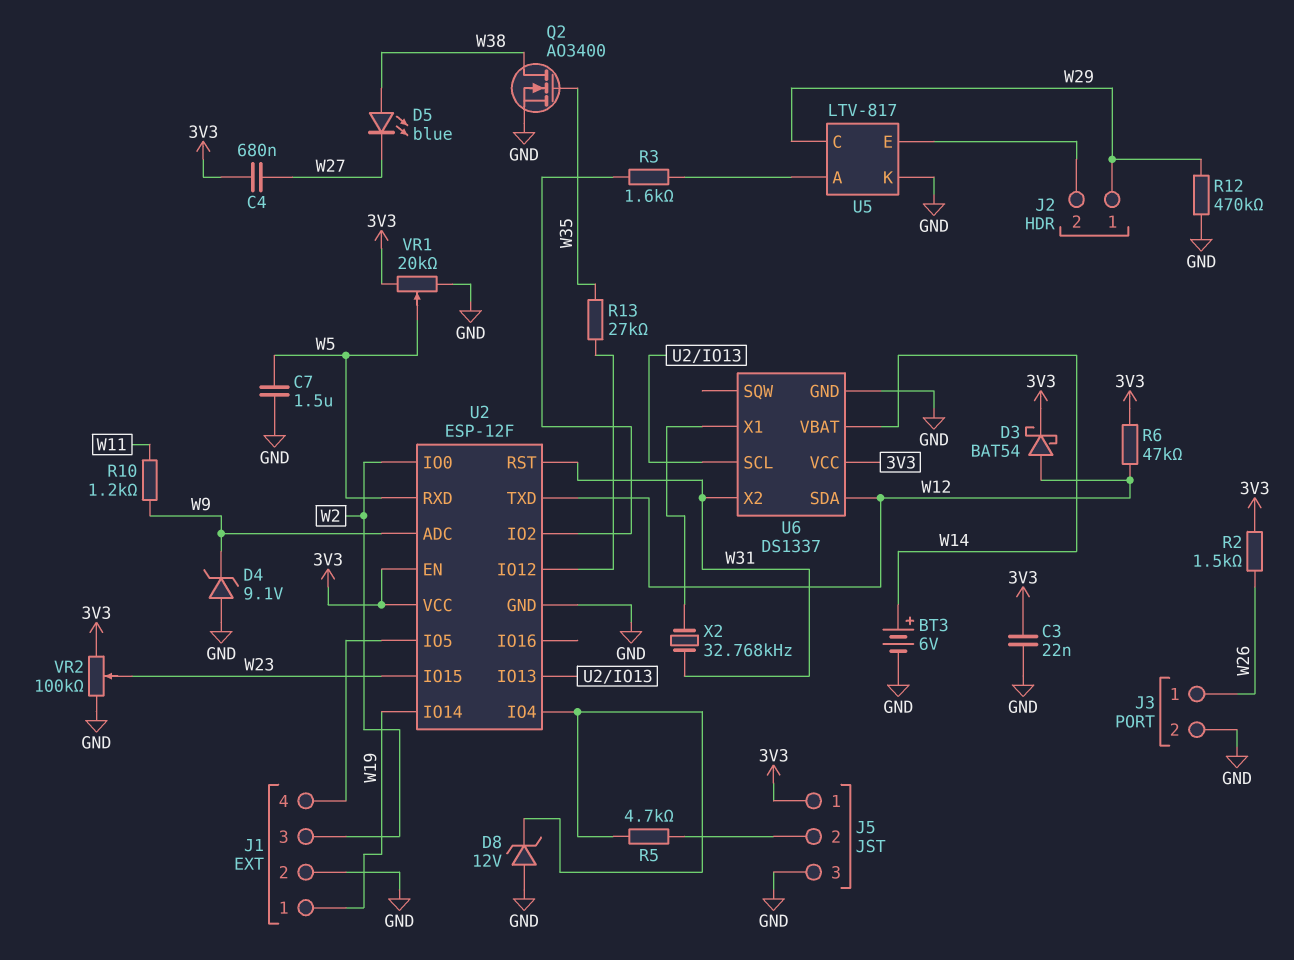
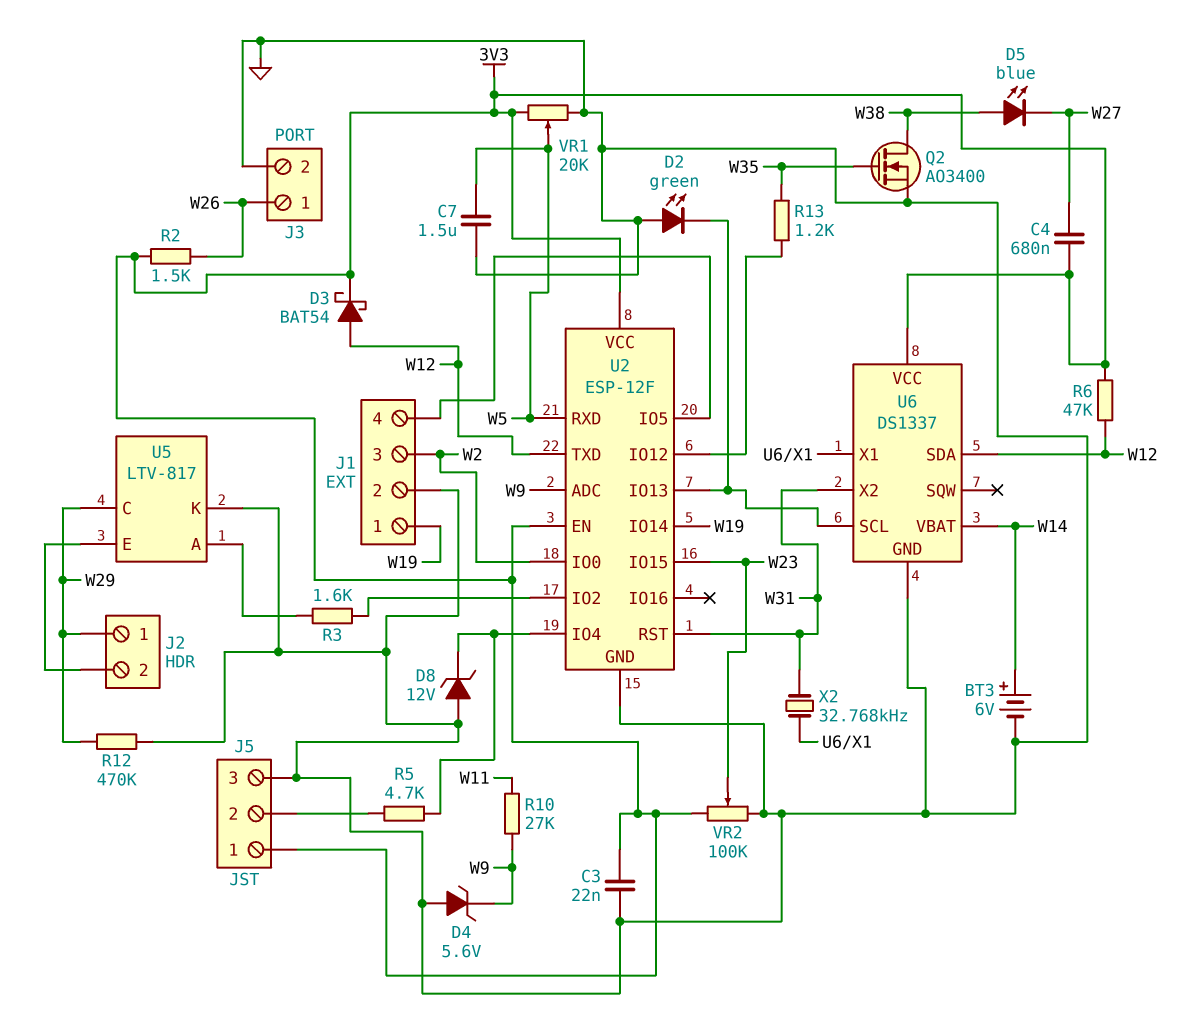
D2: none -> LED green (A GND, K U2/IO13)
D4: zener 9.1V (A GND, K W9) -> zener 5.6V (A GND, K W9)
R10: 1.2k (W9, W11) -> 27k (W9, W11)
R13: 27k (U2/IO12, W35) -> 1.2k (U2/IO12, W35)

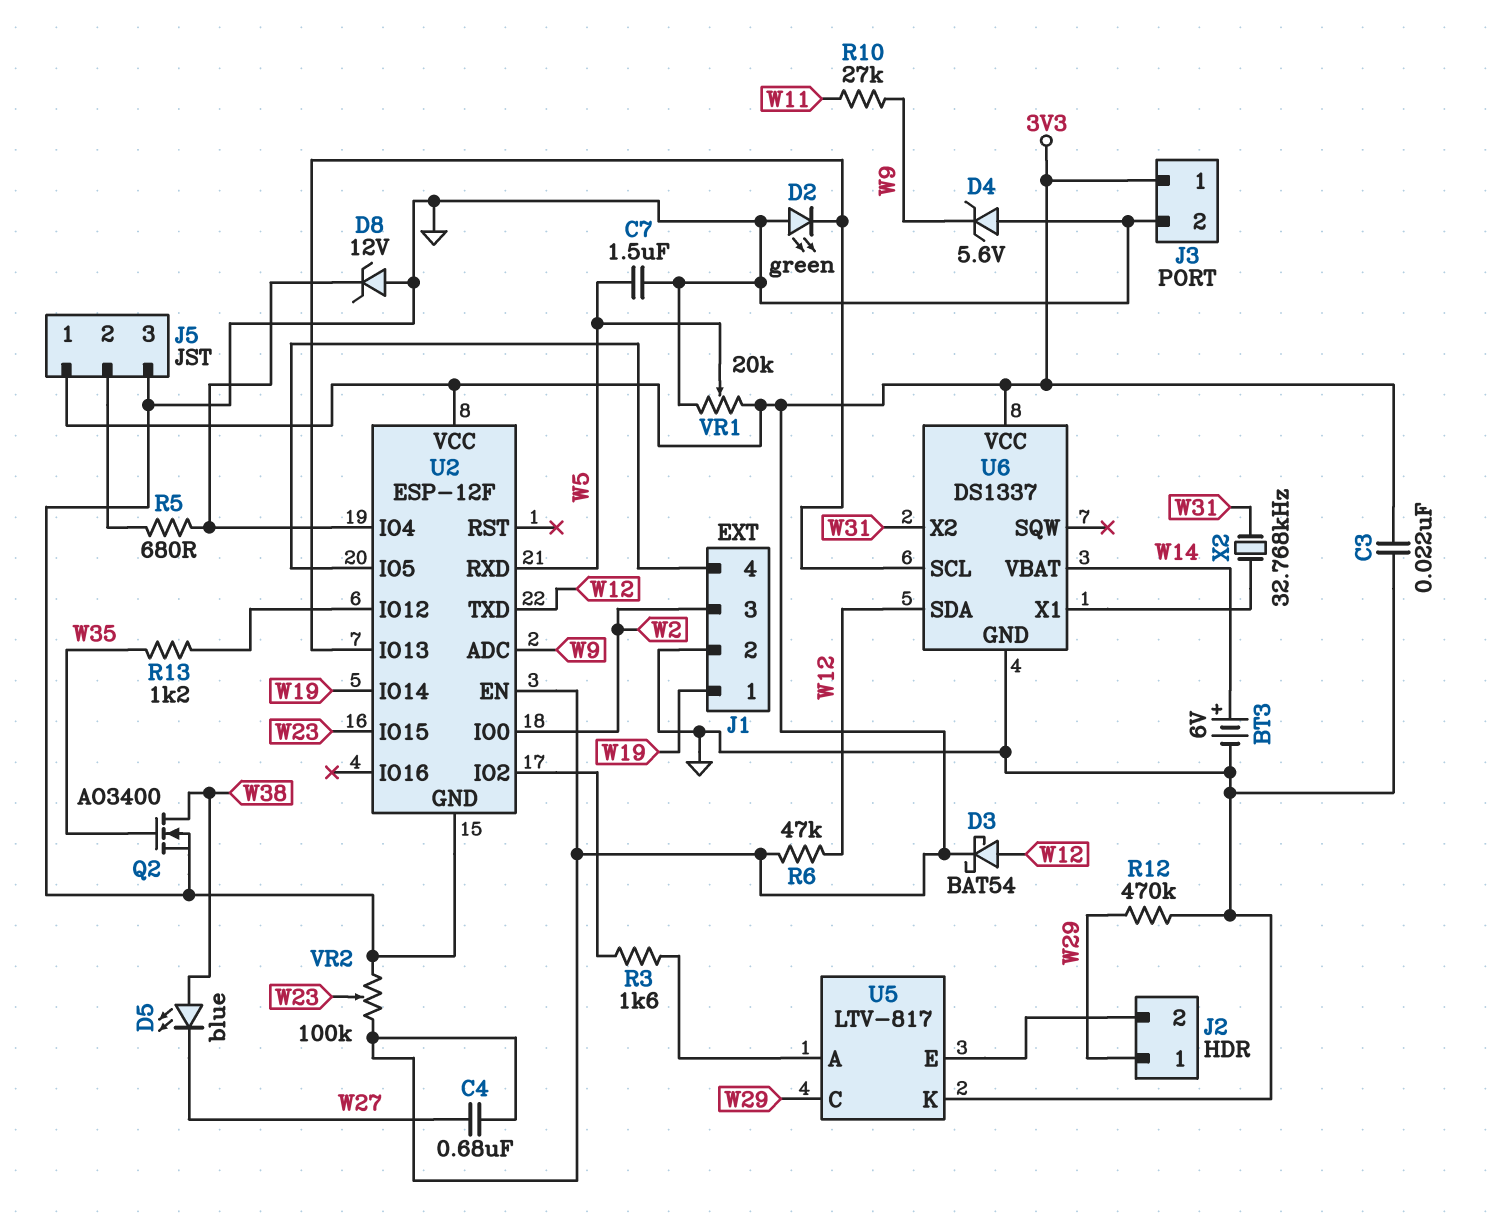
J3 pin 1: W26 -> 3V3
R2: 1.5k (3V3, W26) -> none
R5: 4.7k (J5/2, U2/IO4) -> 680 (J5/2, U2/IO4)
U2 pin RST: W31 -> none

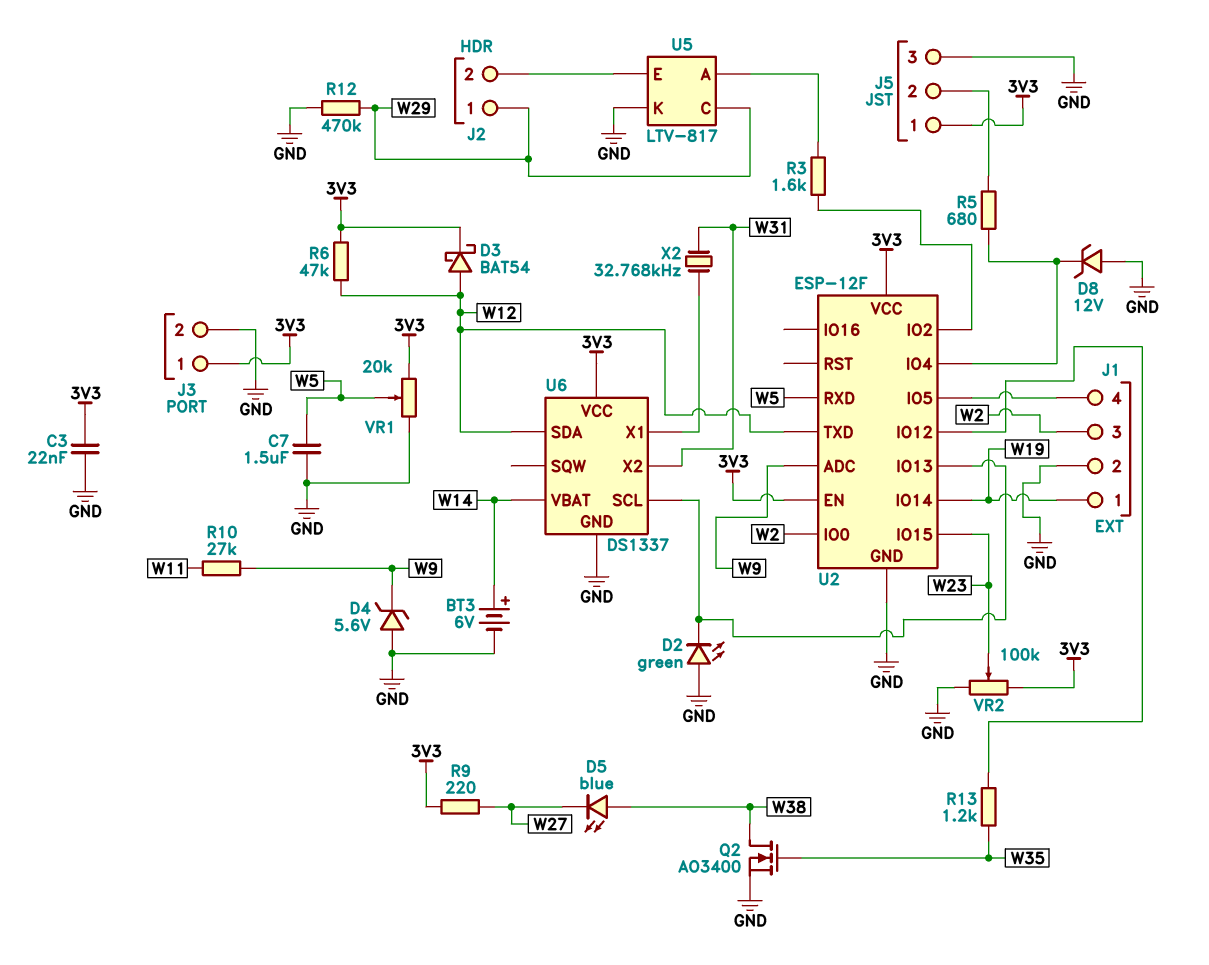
C4: 680nF (3V3, W27) -> none
R9: none -> 220 (3V3, W27)

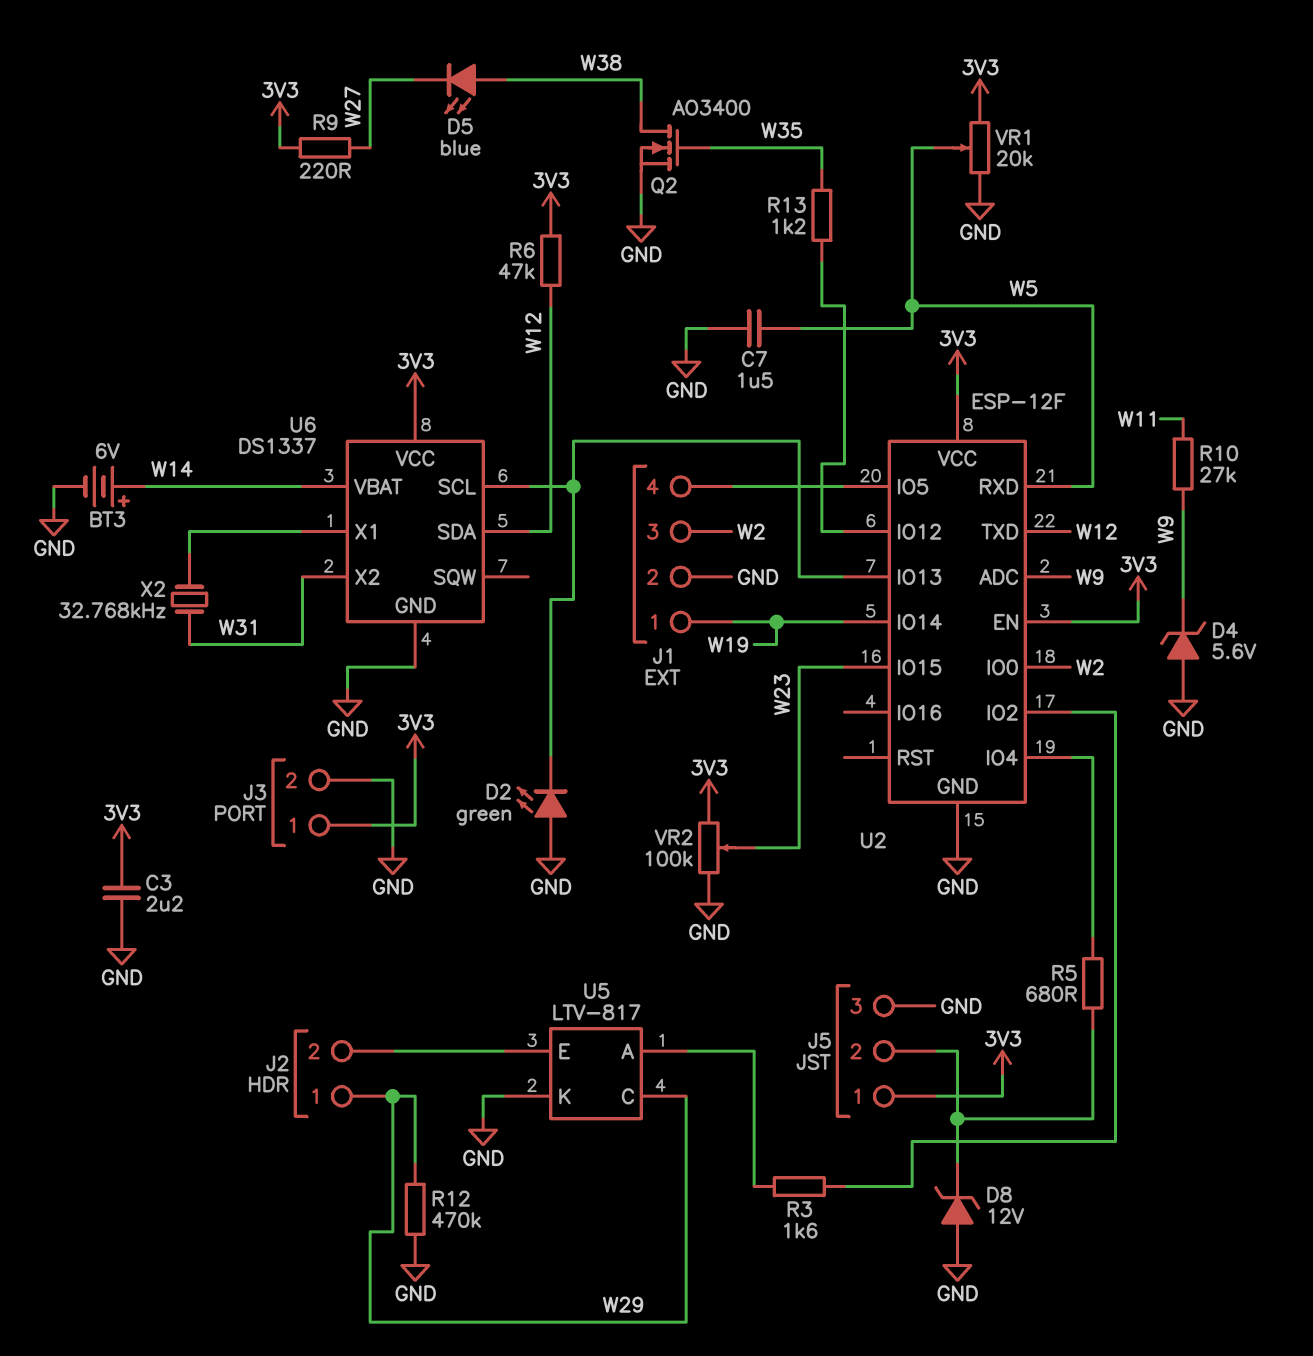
C3: 22nF (3V3, GND) -> 2.2uF (3V3, GND)
D3: schottky BAT54 (A W12, K 3V3) -> none
D8: zener 12V (A GND, K U2/IO4) -> zener 12V (A GND, K J5/2)

